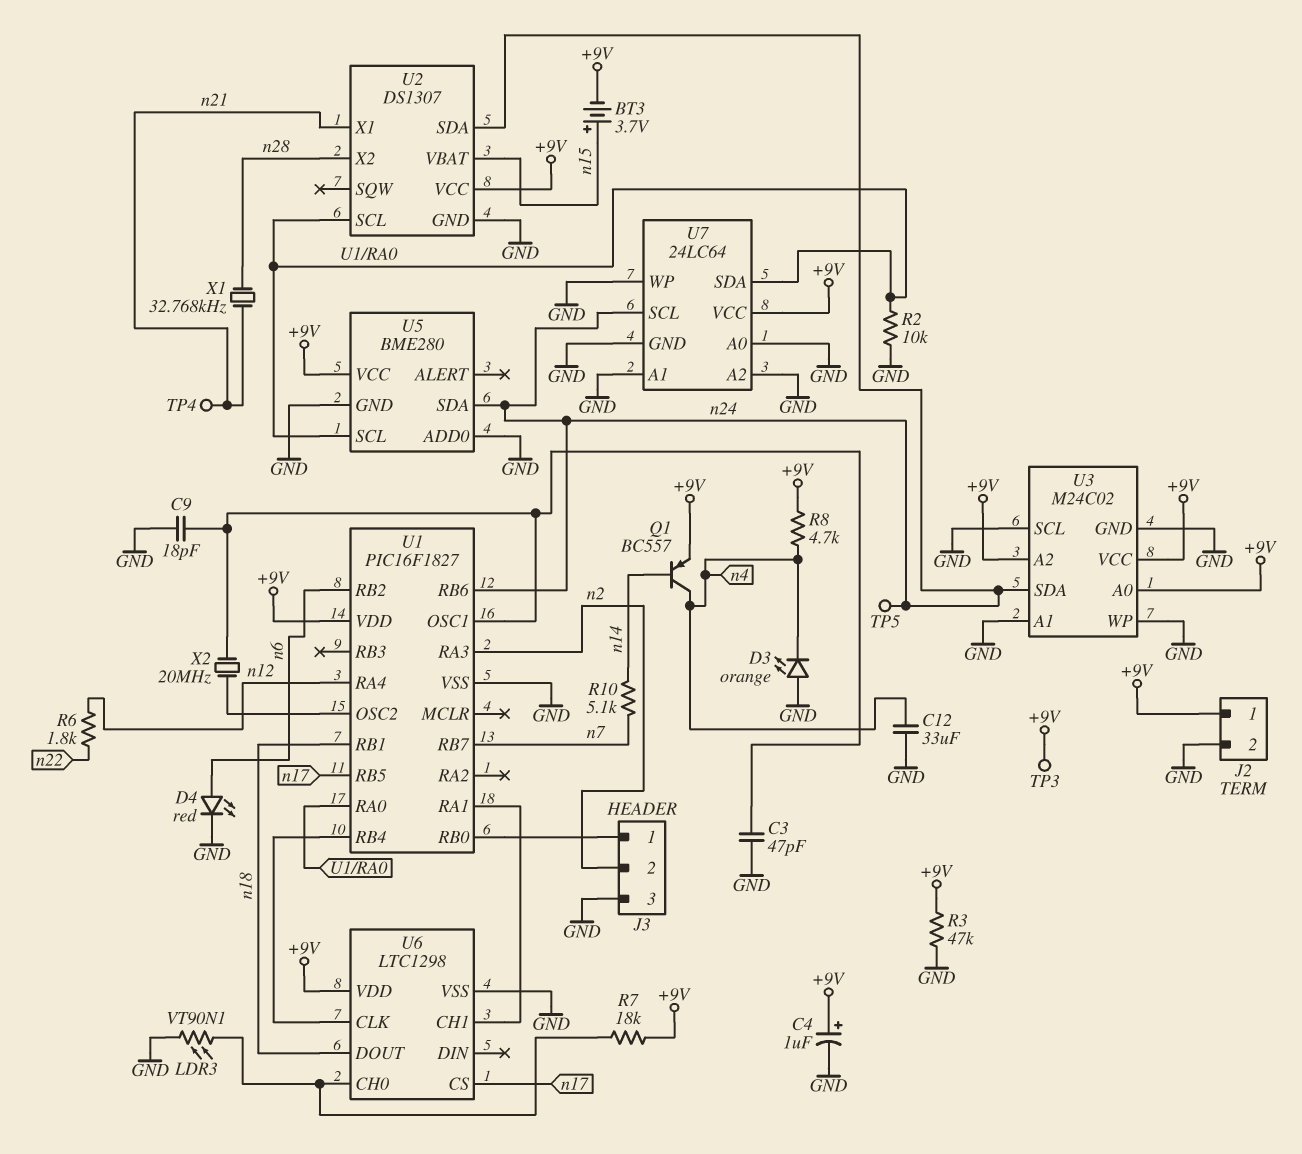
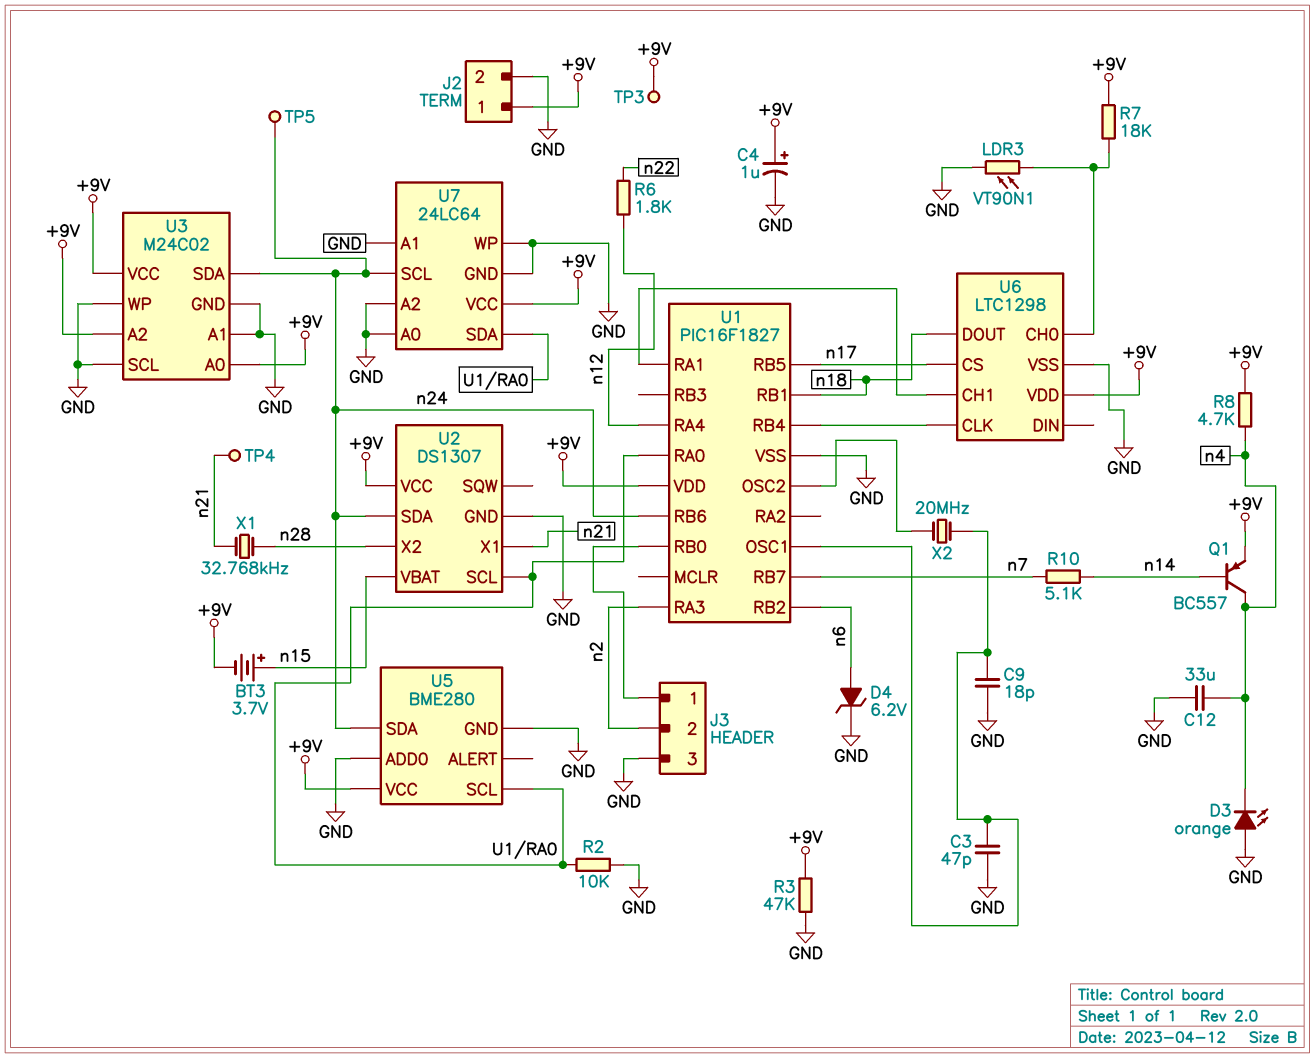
D4: LED red (A n6, K GND) -> zener 6.2V (A n6, K GND)

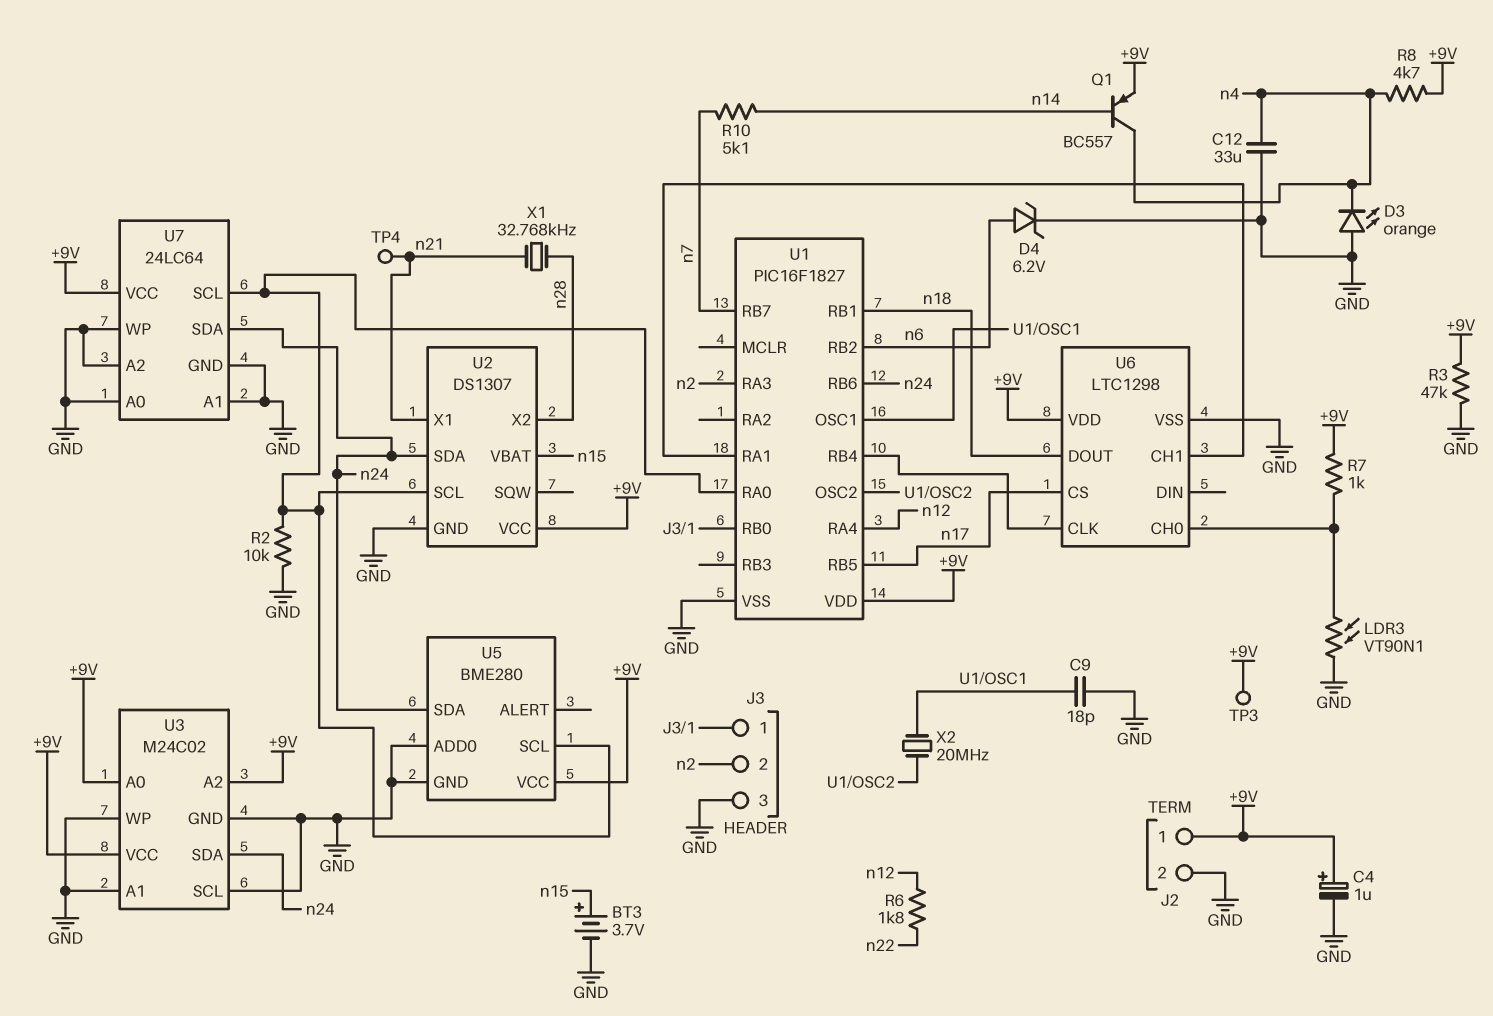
BT3: 3.7V (plus n15, minus +9V) -> 3.7V (plus n15, minus GND)
C3: 47pF (GND, U1/OSC1) -> none
R7: 18k (+9V, U6/CH0) -> 1k (+9V, U6/CH0)
TP5: test point (n24) -> none
U7 pin SCL: n24 -> U1/RA0
U7 pin SDA: U1/RA0 -> n24

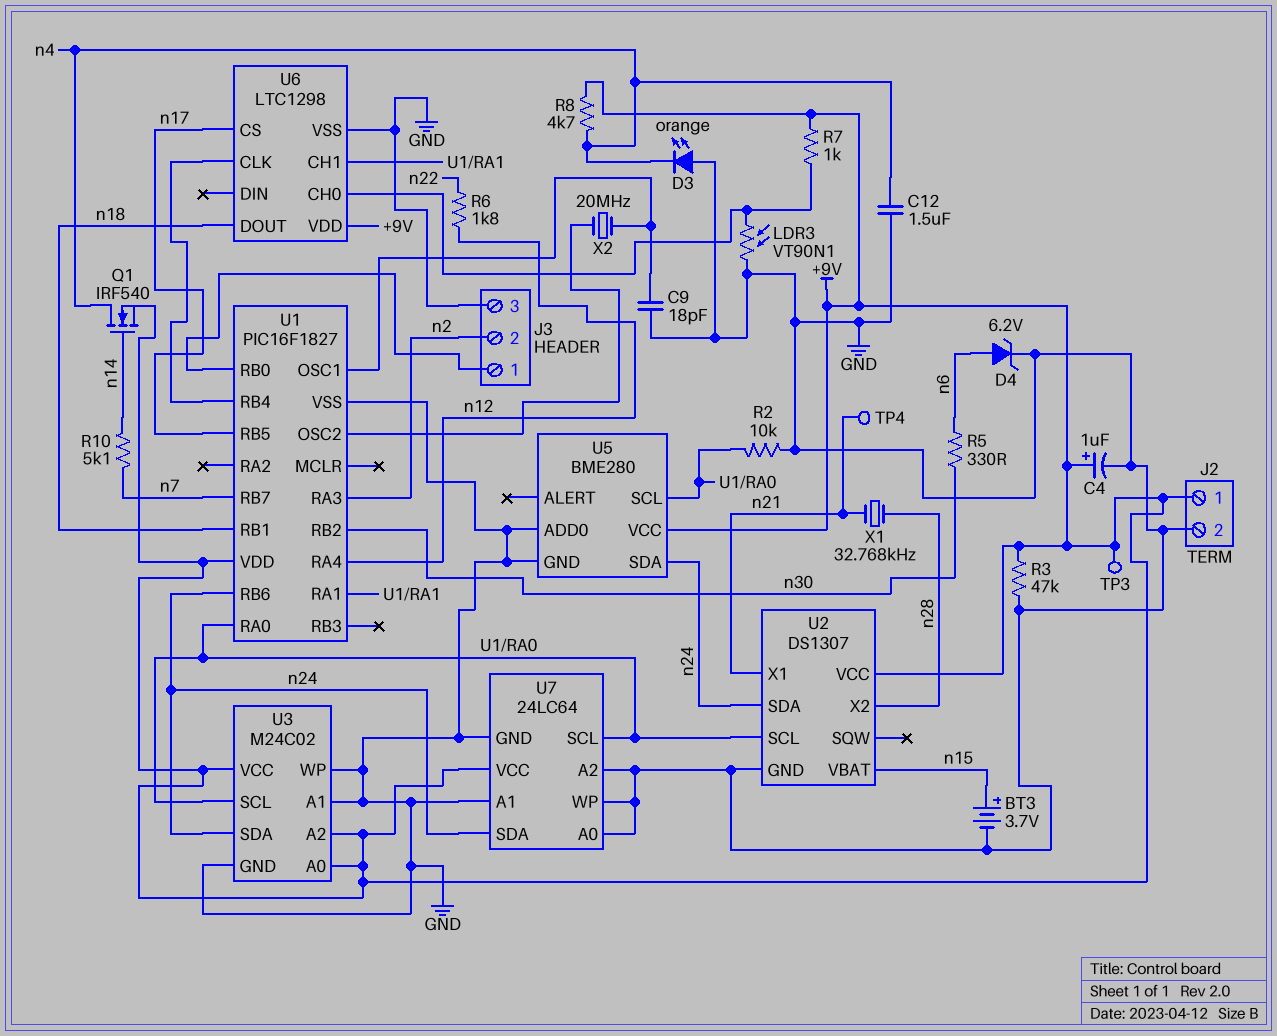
C12: 33uF (GND, n4) -> 1.5uF (GND, n4)
Q1: PNP BC557 (B n14, C n4, E +9V) -> NMOS IRF540 (G n14, D n4, S +9V)
R5: none -> 330 (n6, n30)
U1 pin RB2: n6 -> n30
U3 pin SCL: GND -> U1/RA0

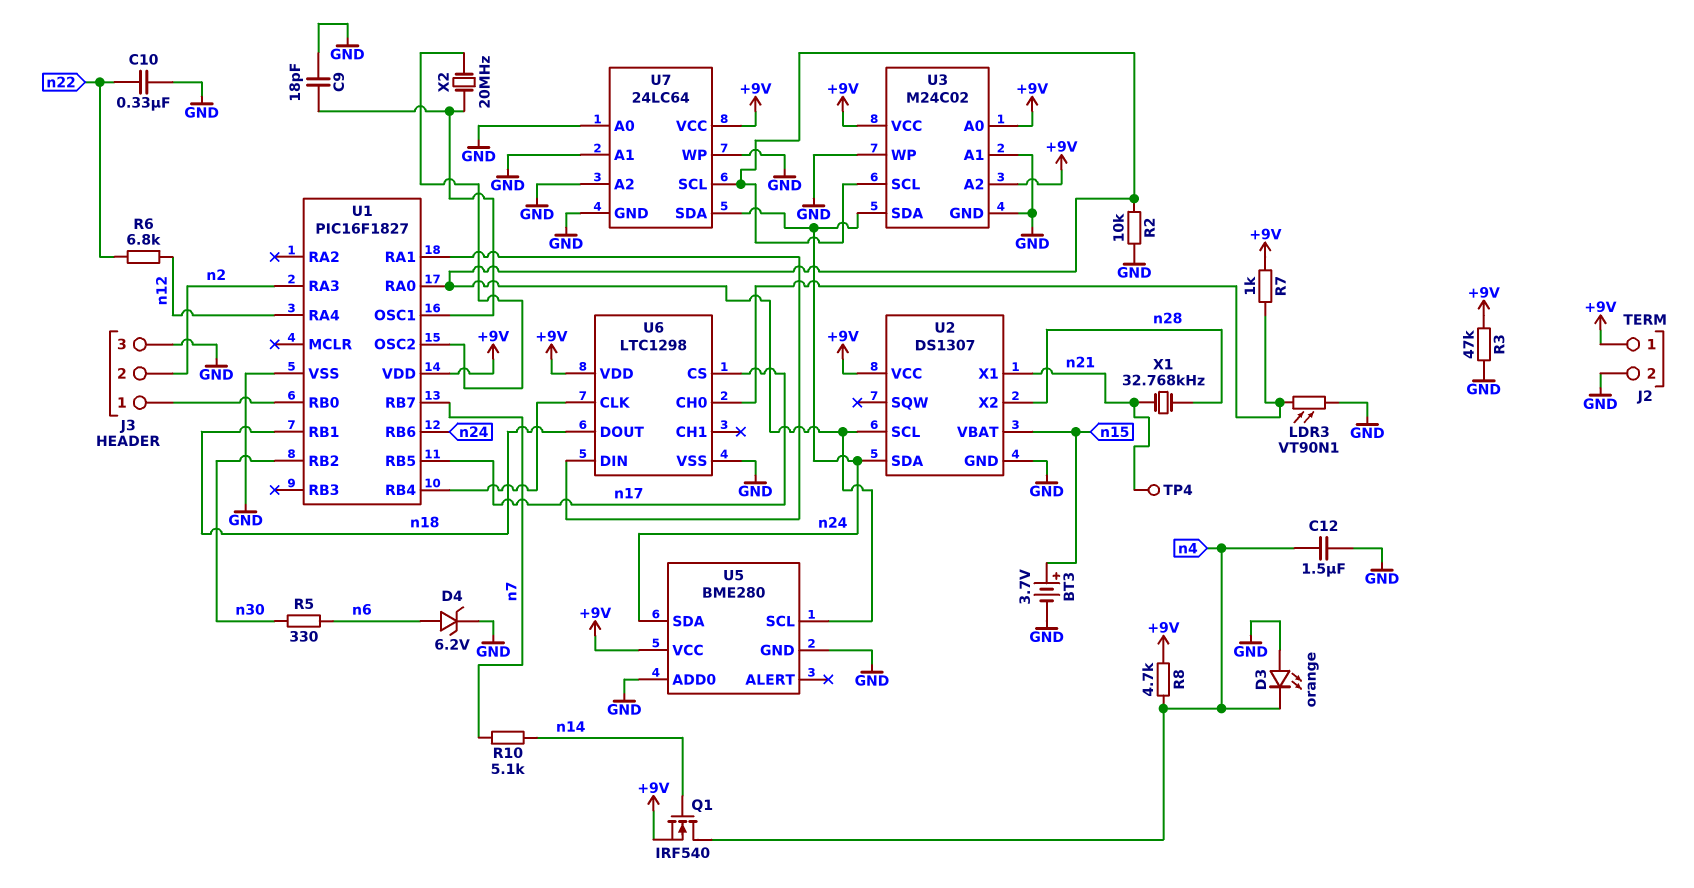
C4: 1uF (plus +9V, minus GND) -> none
C10: none -> 330nF (GND, n22)
R6: 1.8k (n12, n22) -> 6.8k (n12, n22)
TP3: test point (+9V) -> none
U6 pin CH1: U1/RA1 -> none
U6 pin DIN: none -> U1/RA1

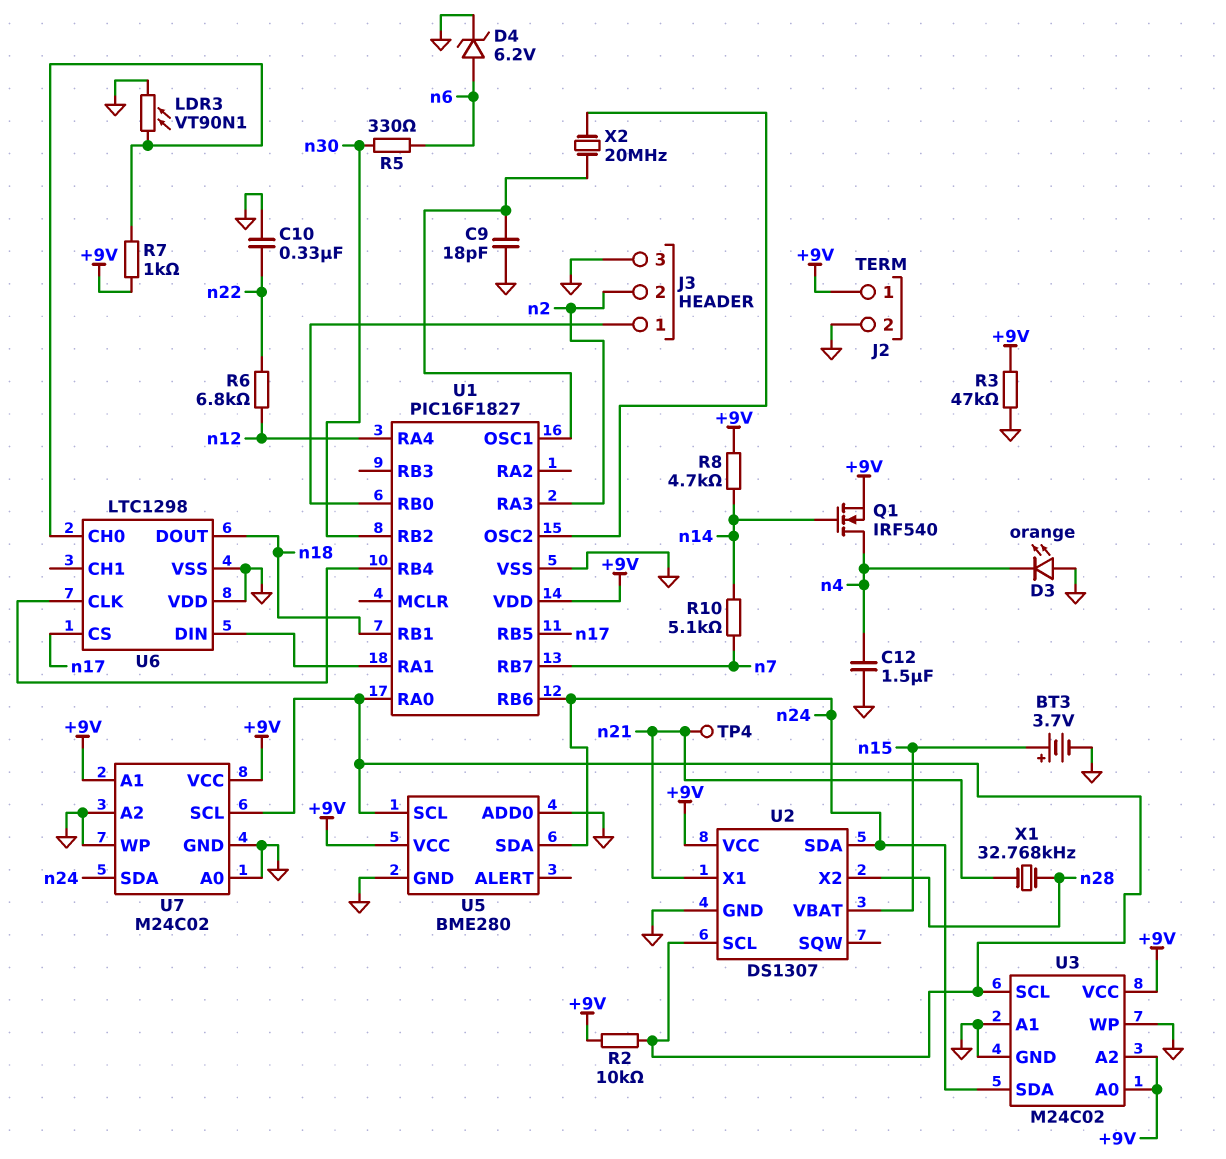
R2: 10k (GND, U1/RA0) -> 10k (+9V, U1/RA0)
R8: 4.7k (+9V, n4) -> 4.7k (+9V, n14)
U6 pin VDD: +9V -> GND
U7: 24LC64 -> M24C02
U7 pin A1: GND -> +9V

